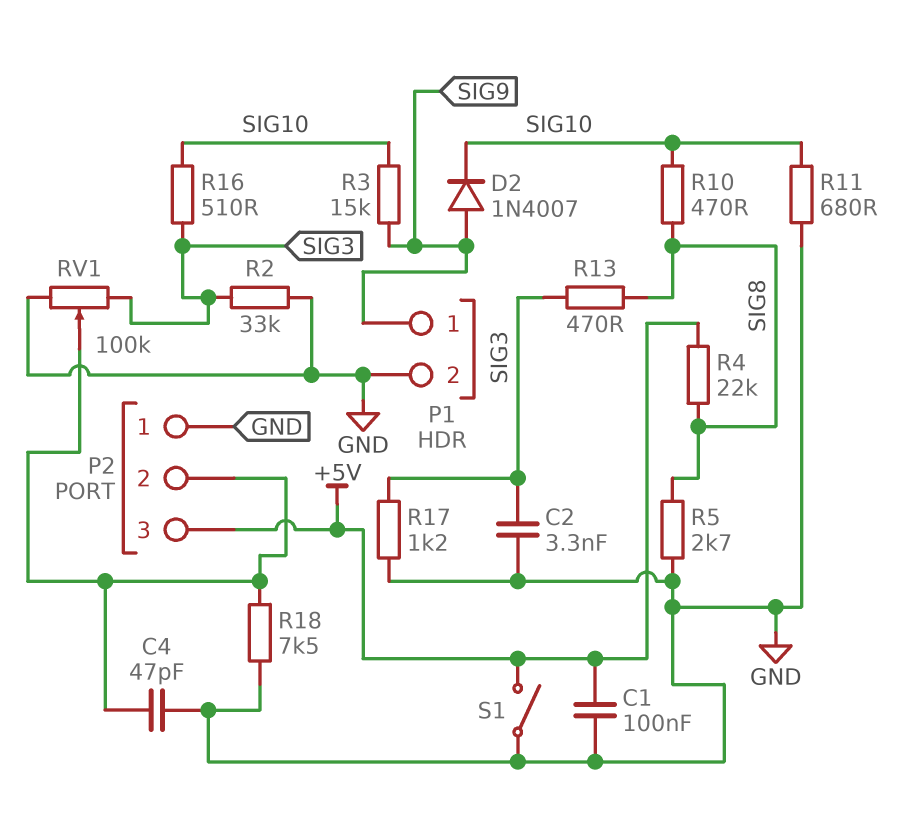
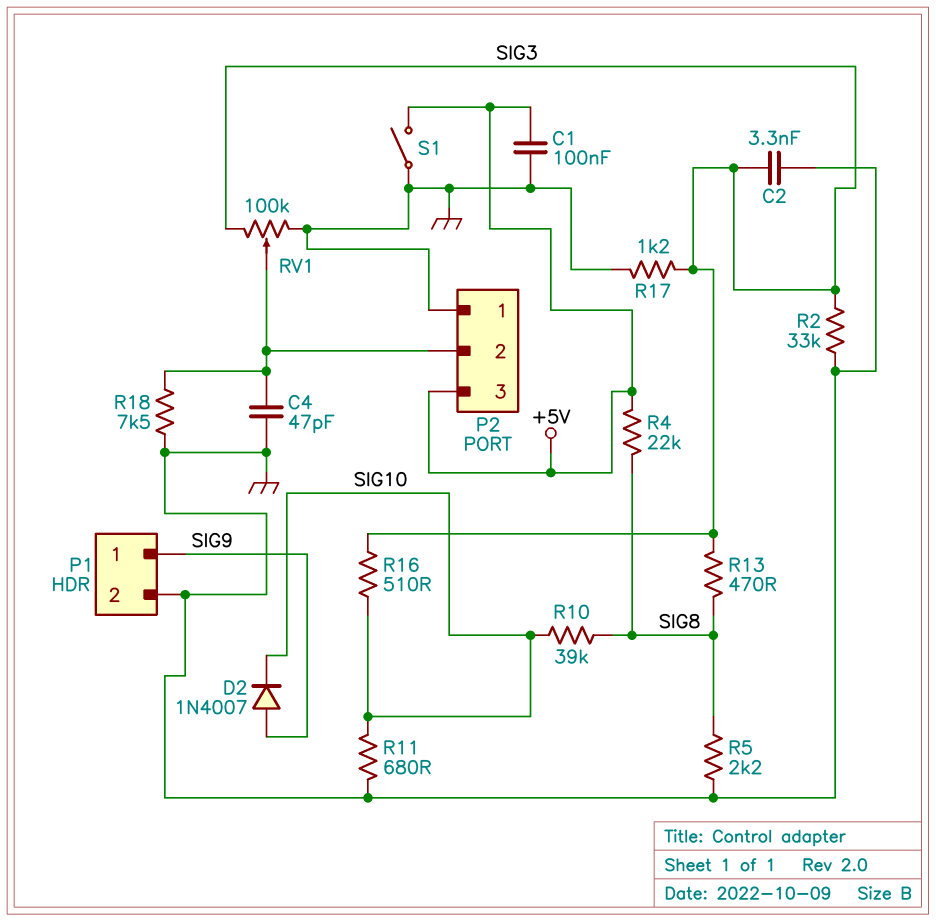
R3: 15k (SIG9, SIG10) -> none
R5: 2.7k (GND, SIG8) -> 2.2k (GND, SIG8)
R10: 470 (SIG8, SIG10) -> 39k (SIG8, SIG10)

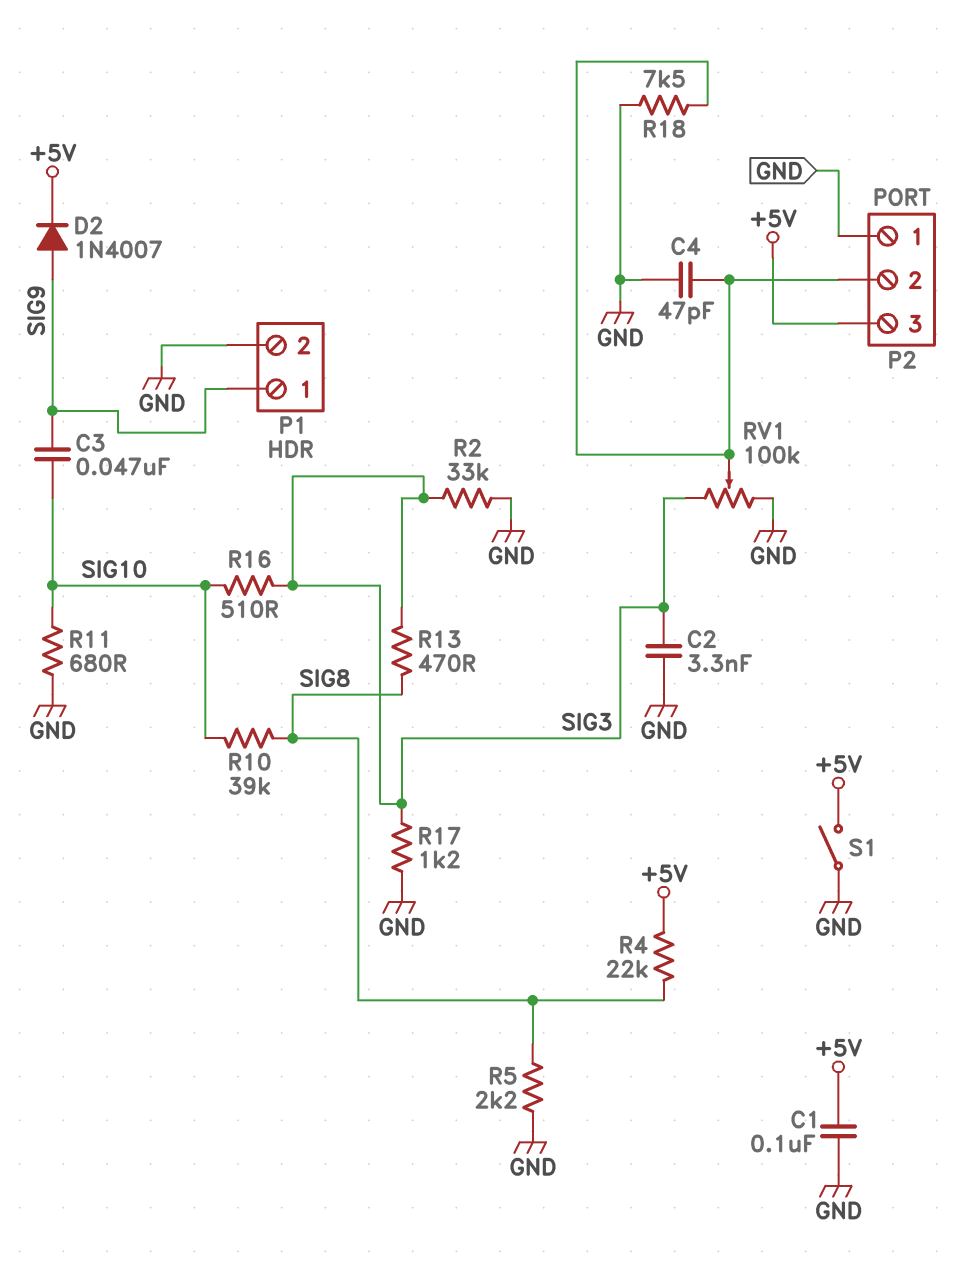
C3: none -> 47nF (SIG9, SIG10)
D2: diode 1N4007 (A SIG9, K SIG10) -> diode 1N4007 (A SIG9, K +5V)

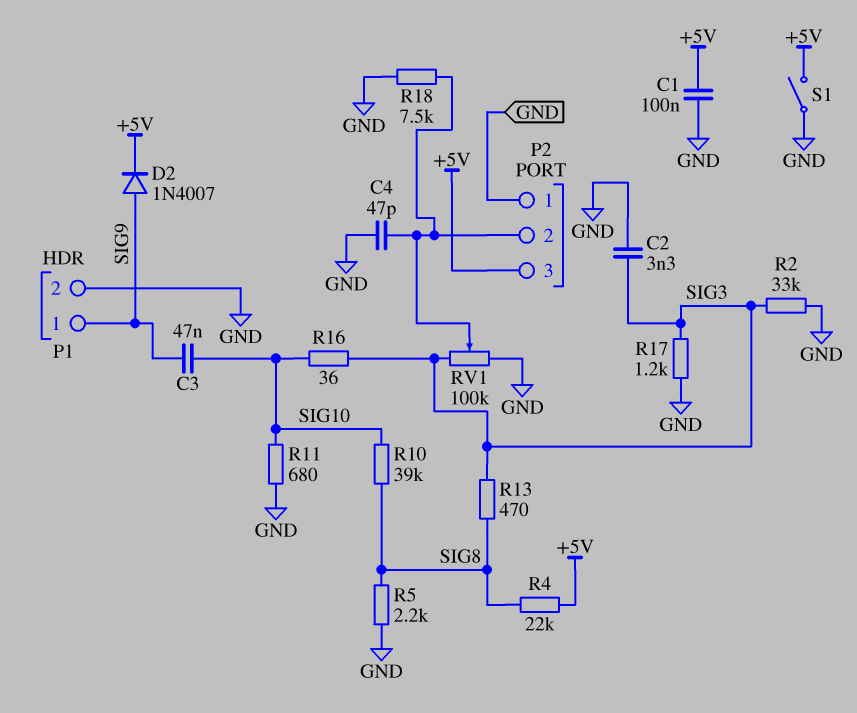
R16: 510 (SIG3, SIG10) -> 36 (SIG3, SIG10)

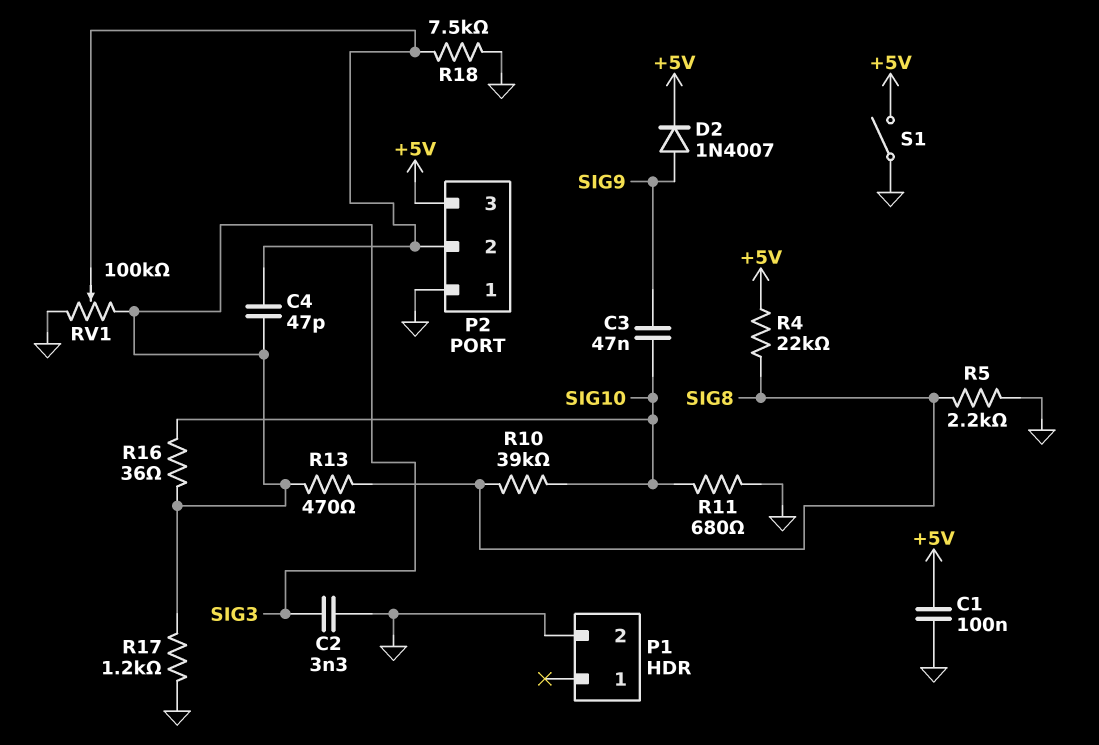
C4: 47pF (GND, P2/2) -> 47pF (P2/2, SIG3)
P1 pin 1: SIG9 -> none
R2: 33k (GND, SIG3) -> none

